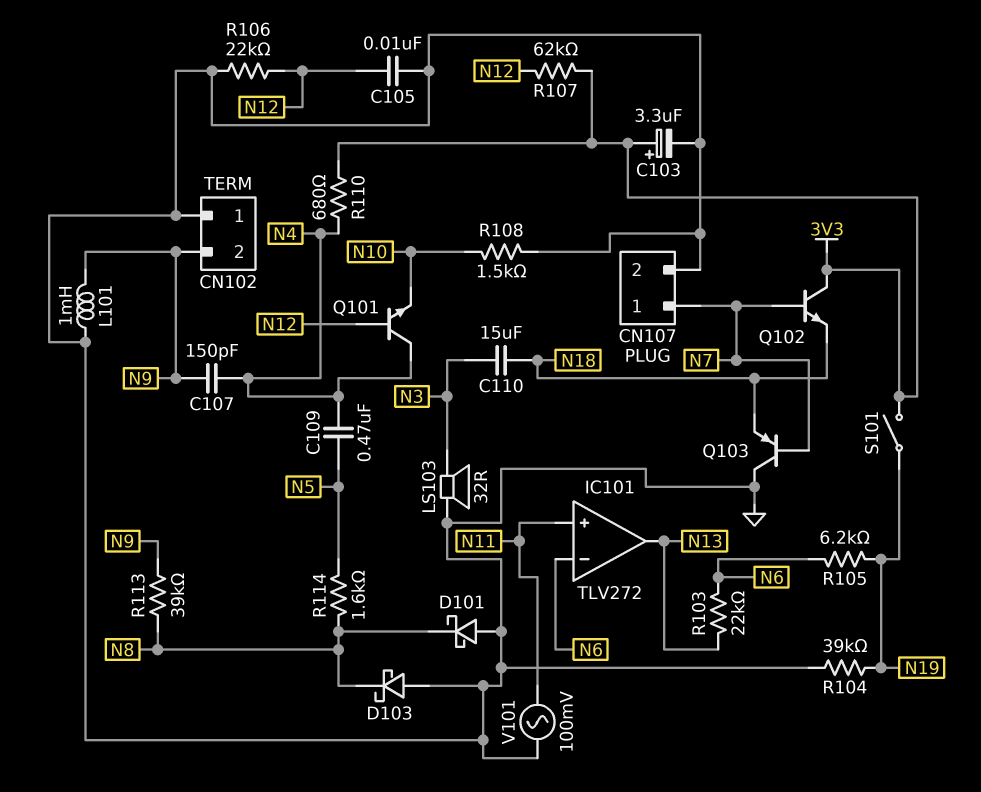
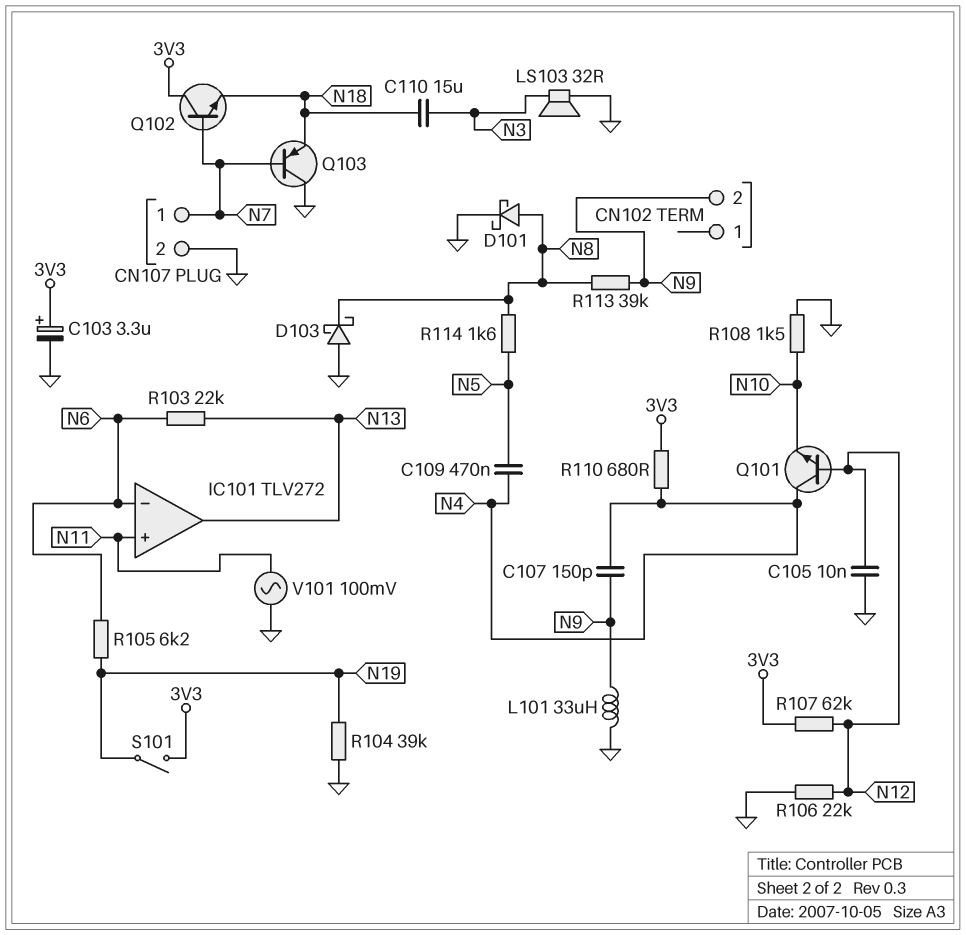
CN102 pin 1: GND -> none
D101: schottky (A GND, K N8) -> schottky (A N8, K GND)
L101: 1mH (GND, N9) -> 33uH (GND, N9)

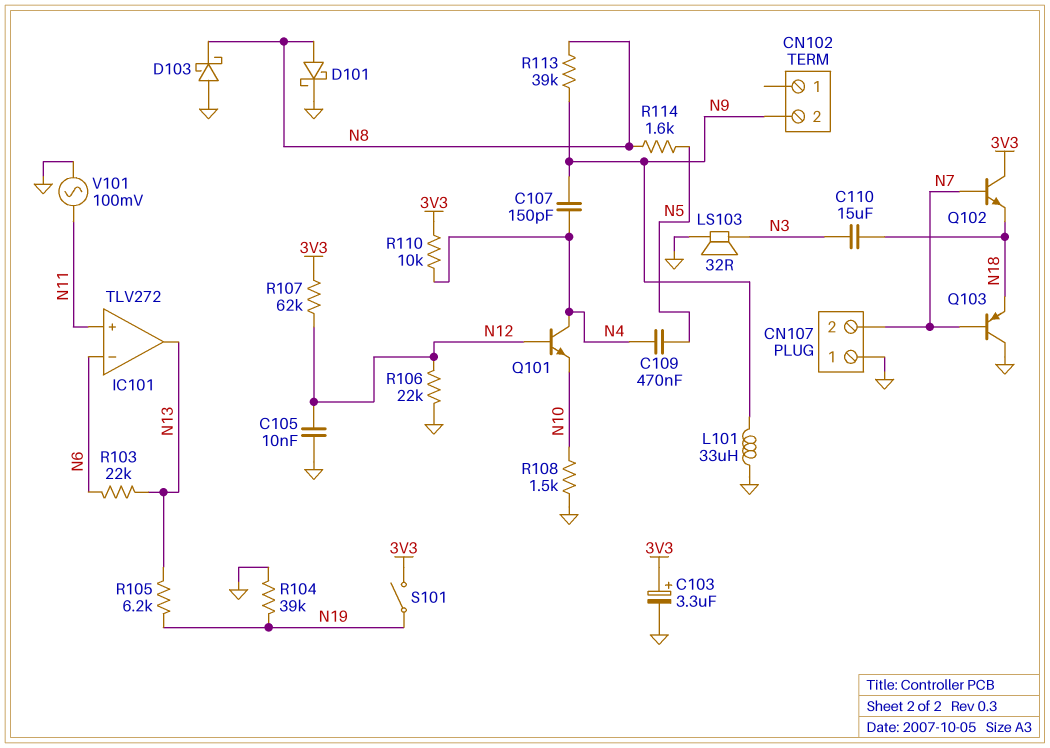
CN107 pin 1: N7 -> GND
CN107 pin 2: GND -> N7
R105: 6.2k (N6, N19) -> 6.2k (N13, N19)
R110: 680 (3V3, N4) -> 10k (3V3, N4)

